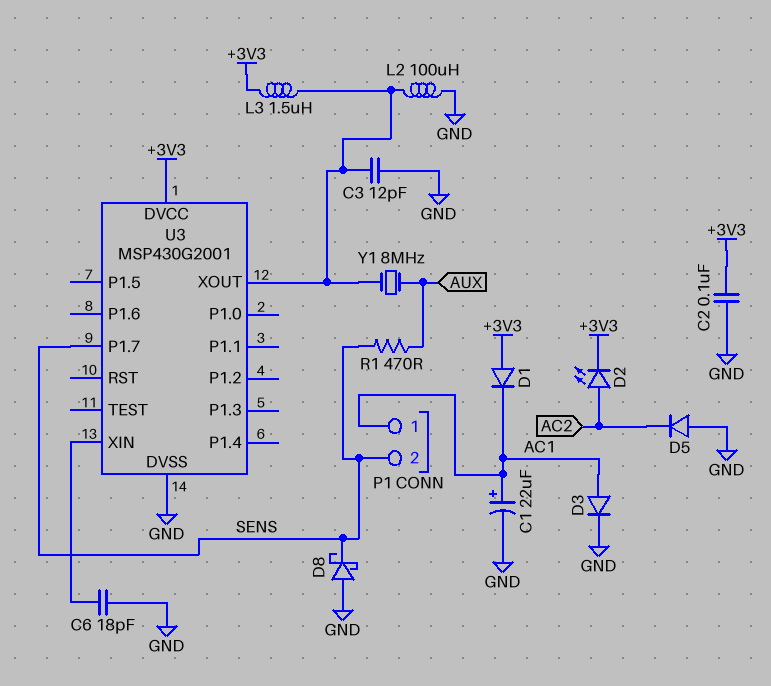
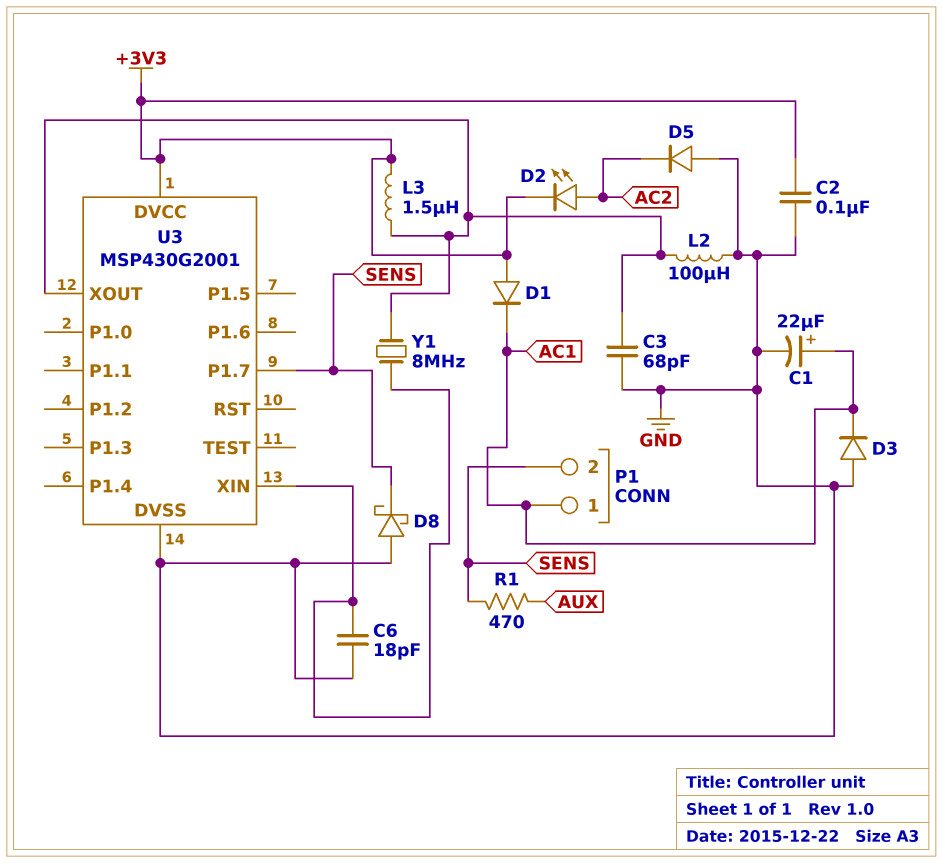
C3: 12pF (GND, U3/XOUT) -> 68pF (GND, U3/XOUT)
D3: diode (A AC1, K GND) -> diode (A GND, K AC1)
Y1: 8MHz (AUX, U3/XOUT) -> 8MHz (U3/XIN, U3/XOUT)

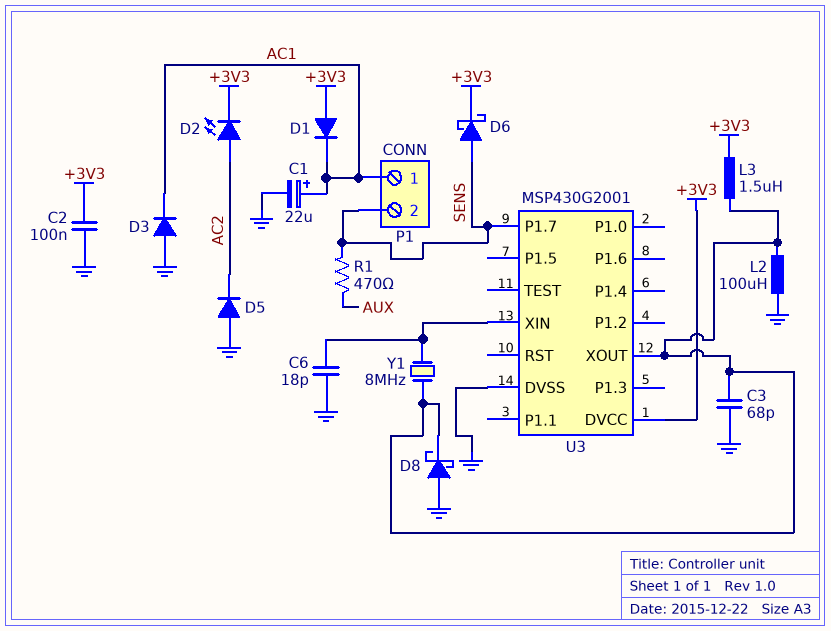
D6: none -> schottky (A SENS, K +3V3)
D8: schottky (A GND, K SENS) -> schottky (A GND, K U3/XOUT)

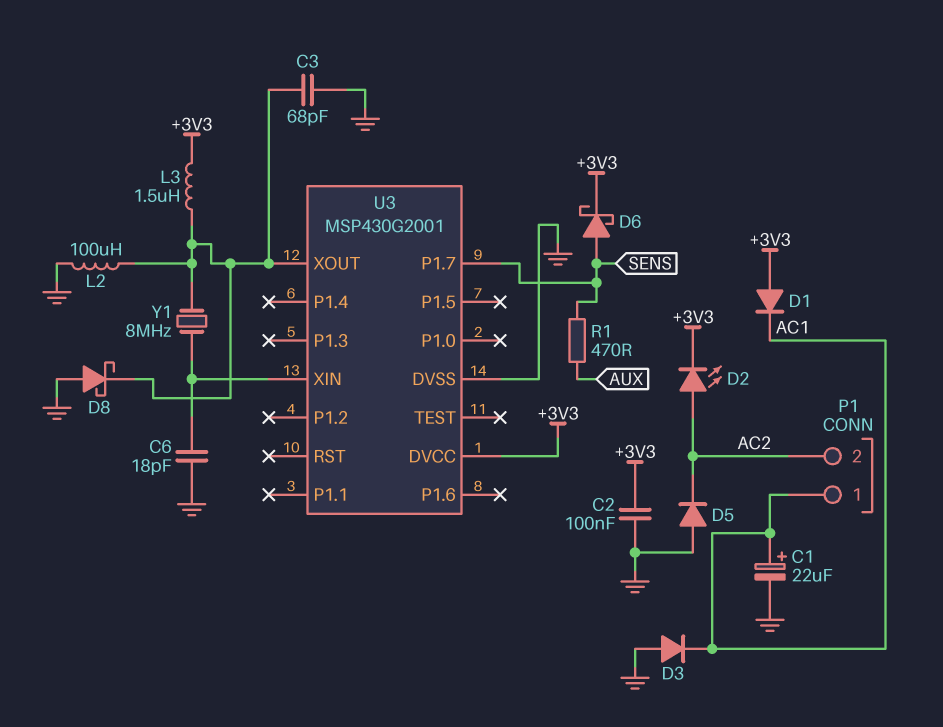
P1 pin 2: SENS -> AC2

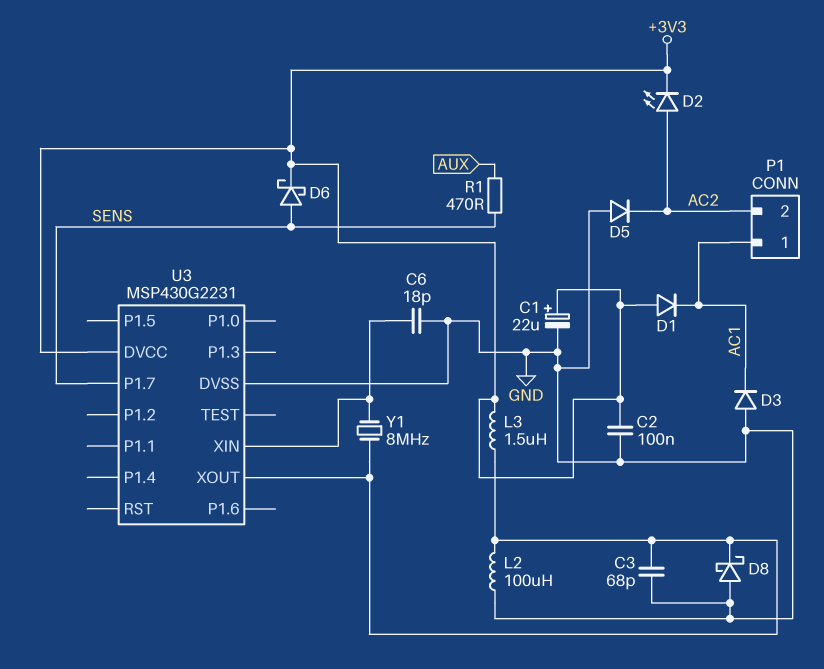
C1: 22uF (plus AC1, minus GND) -> 22uF (plus +3V3, minus GND)
U3: MSP430G2001 -> MSP430G2231

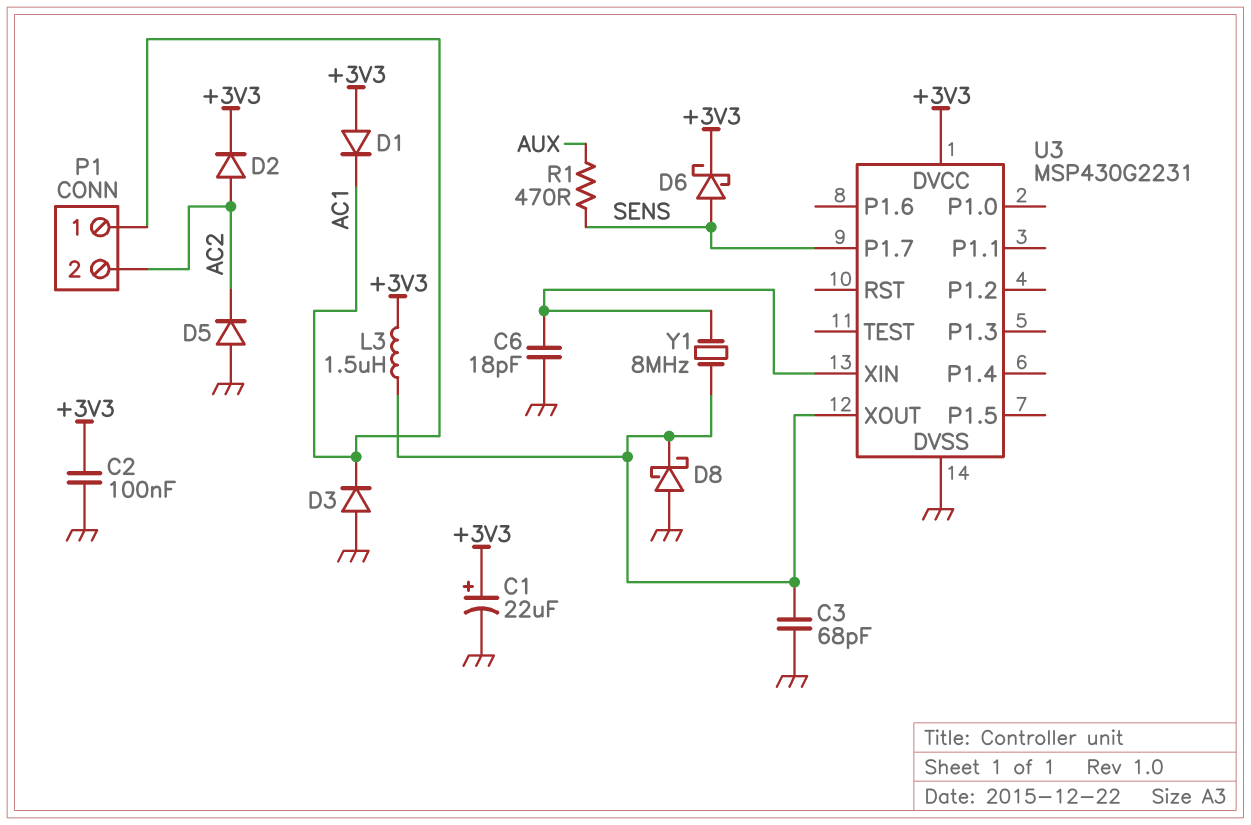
D2: LED (A AC2, K +3V3) -> diode (A AC2, K +3V3)
L2: 100uH (GND, U3/XOUT) -> none

